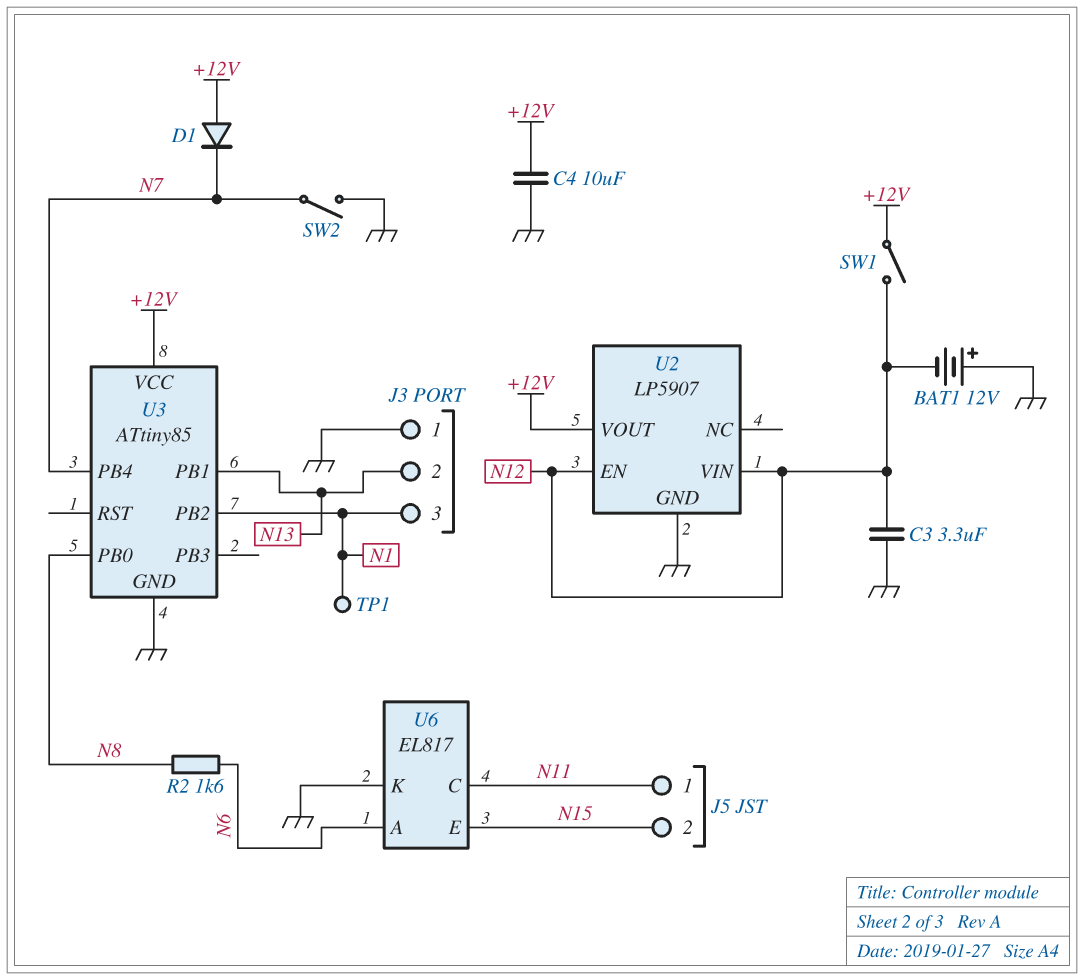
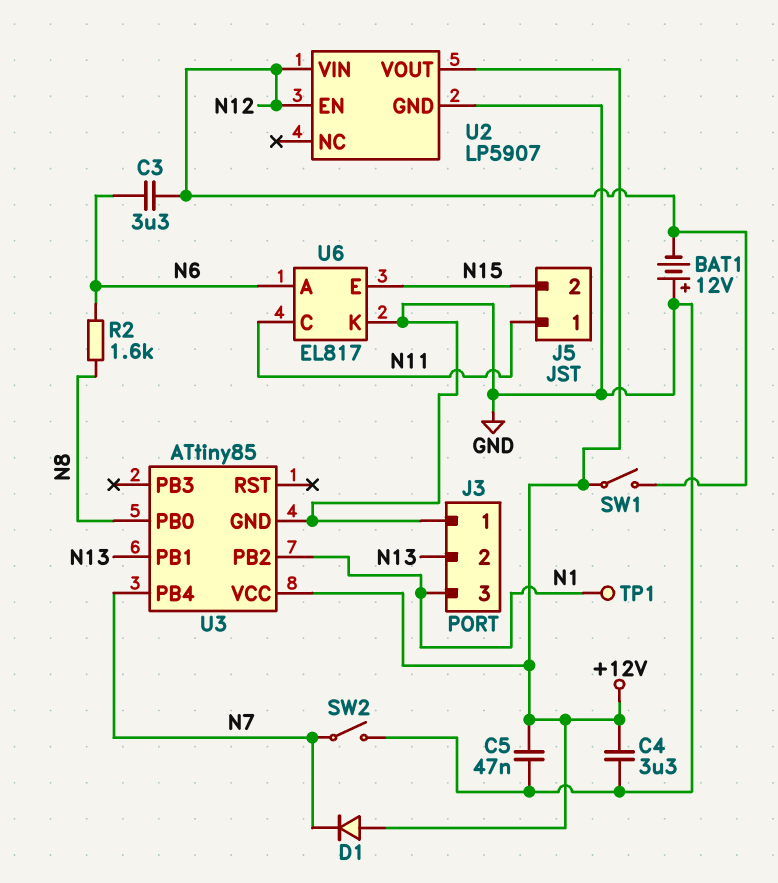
C3: 3.3uF (GND, N12) -> 3.3uF (N6, N12)
C4: 10uF (+12V, GND) -> 3.3uF (+12V, GND)
C5: none -> 47nF (+12V, GND)

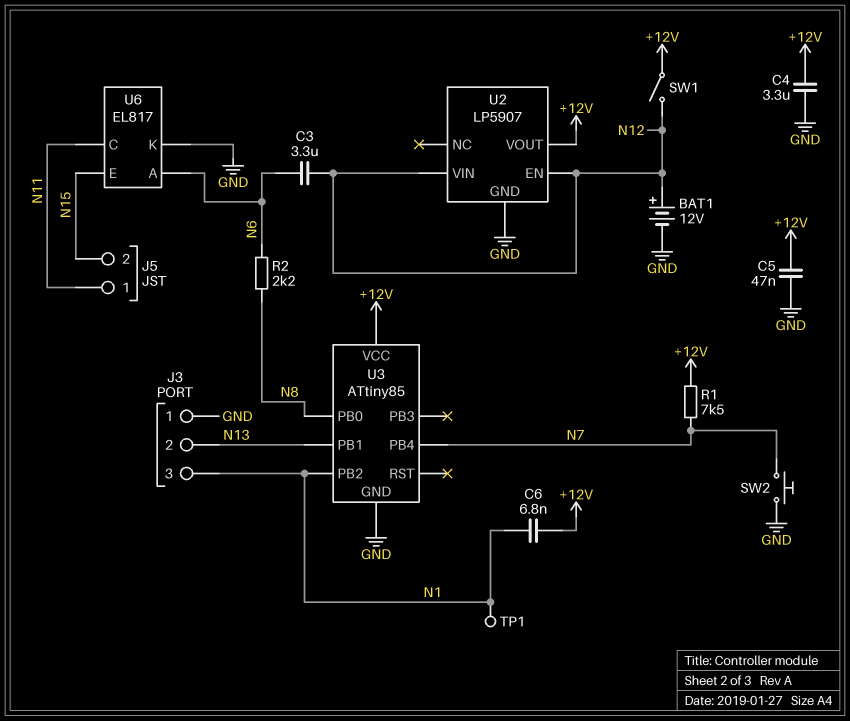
BAT1: 12V (plus GND, minus N12) -> 12V (plus N12, minus GND)
C6: none -> 6.8nF (+12V, N1)
D1: diode (A +12V, K N7) -> none
R1: none -> 7.5k (+12V, N7)
R2: 1.6k (N6, N8) -> 2.2k (N6, N8)
SW2: switch (GND, N7) -> button (GND, N7)

